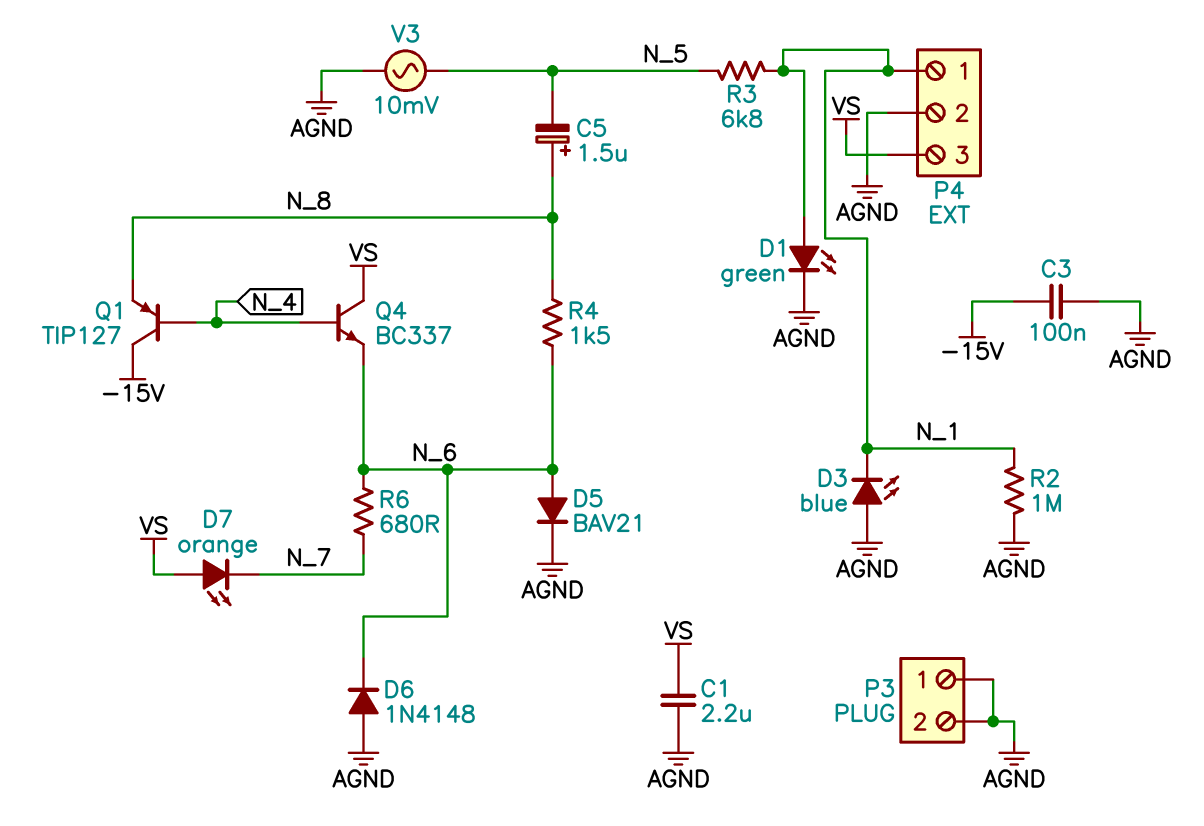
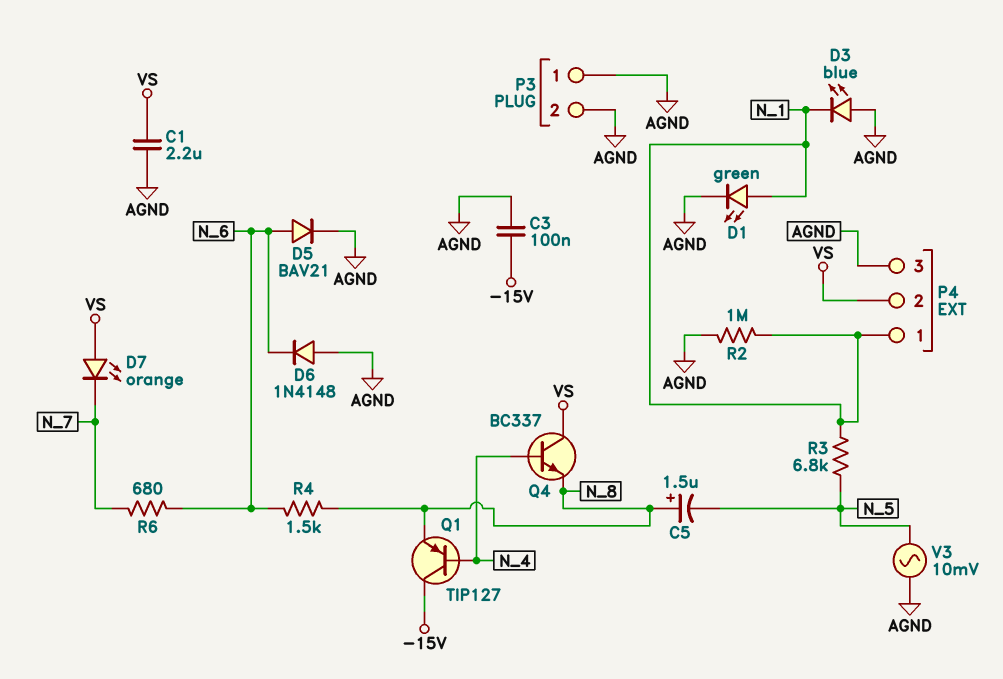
P4 pin 2: AGND -> VS
P4 pin 3: VS -> AGND
Q4: NPN BC337 (B N_4, C VS, E N_6) -> NPN BC337 (B N_4, C VS, E N_8)

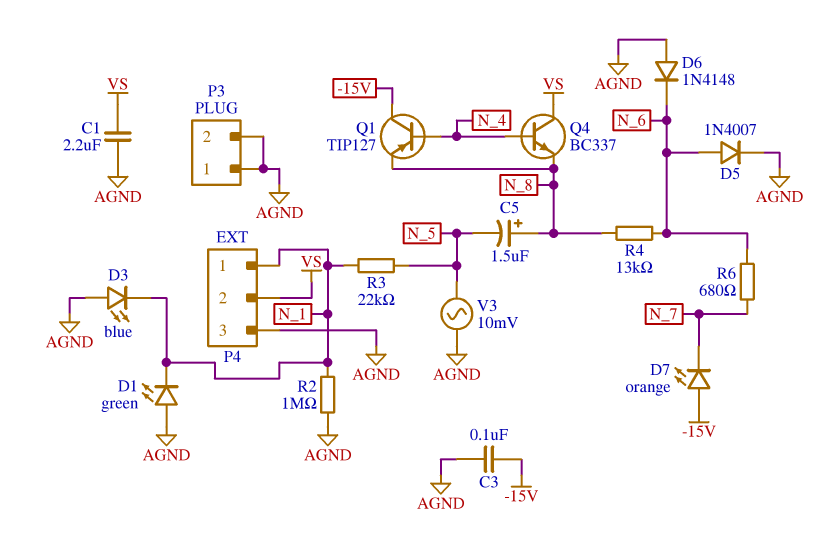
D1: LED green (A N_1, K AGND) -> LED green (A AGND, K N_1)
D5: diode BAV21 (A N_6, K AGND) -> diode 1N4007 (A N_6, K AGND)
D7: LED orange (A VS, K N_7) -> LED orange (A -15V, K N_7)
R3: 6.8k (N_1, N_5) -> 22k (N_1, N_5)
R4: 1.5k (N_6, N_8) -> 13k (N_6, N_8)

